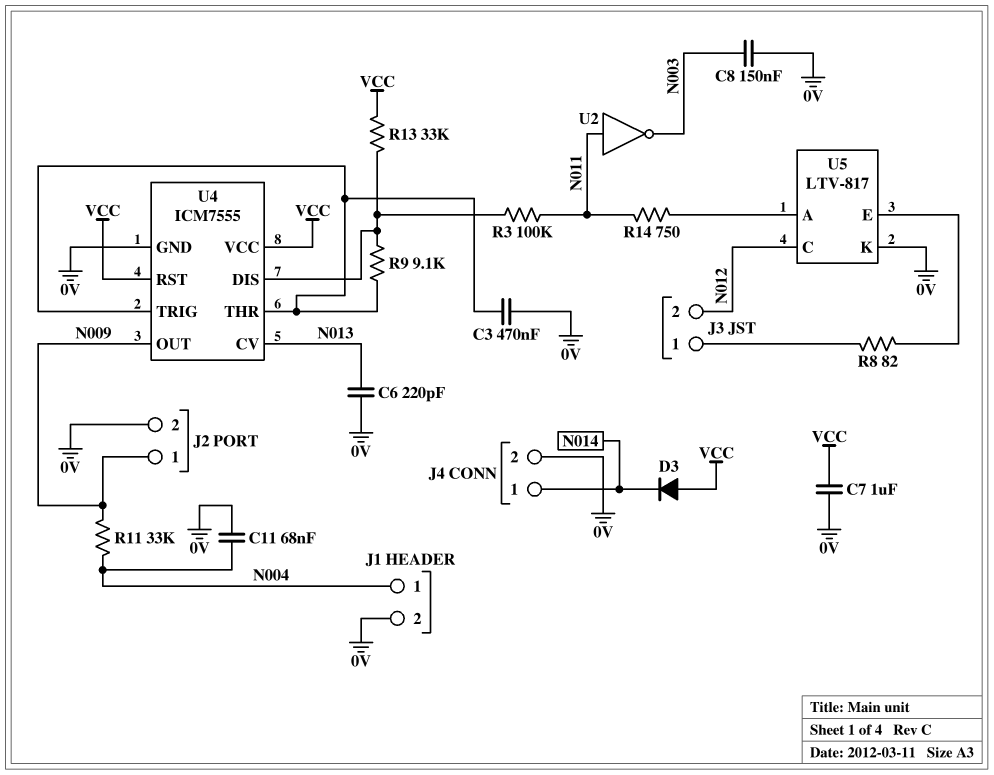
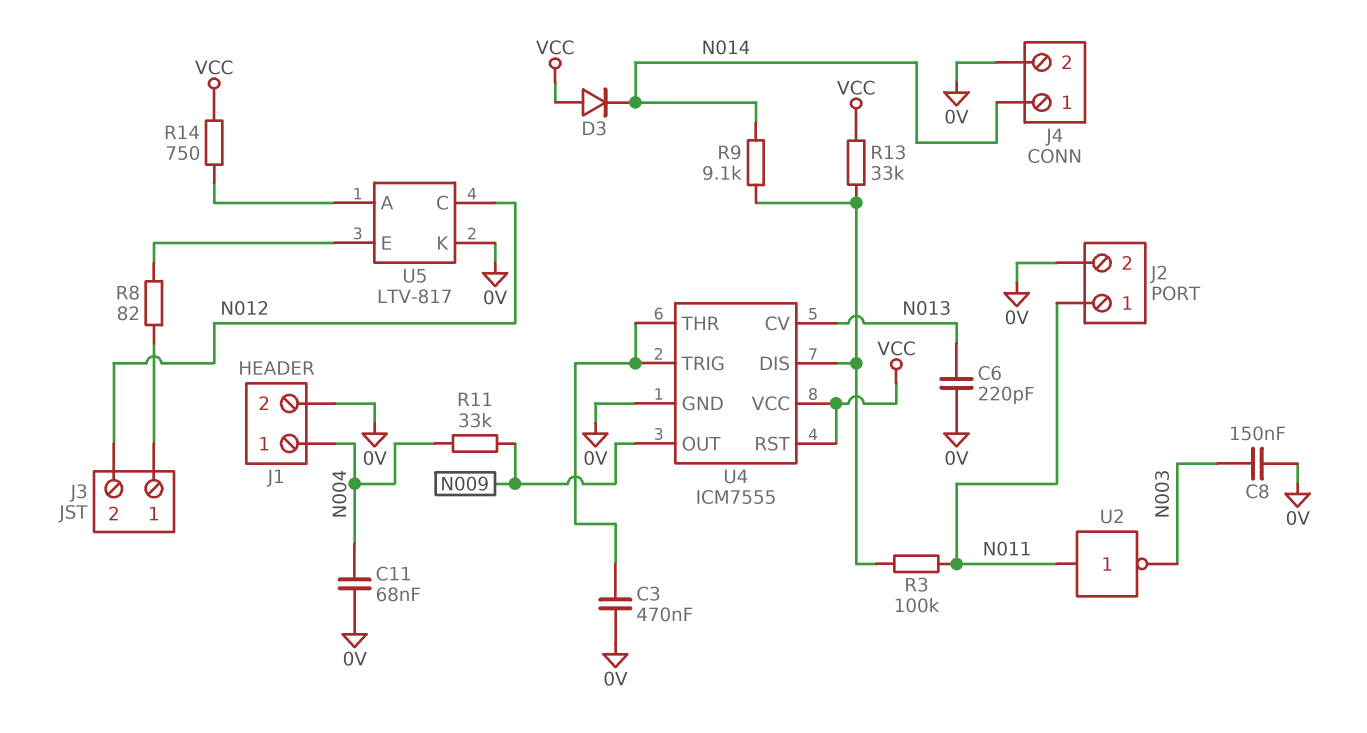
C7: 1uF (0V, VCC) -> none
J2 pin 1: N009 -> N011
R9: 9.1k (U4/DIS, U4/THR) -> 9.1k (N014, U4/DIS)
R14: 750 (N011, U5/A) -> 750 (U5/A, VCC)

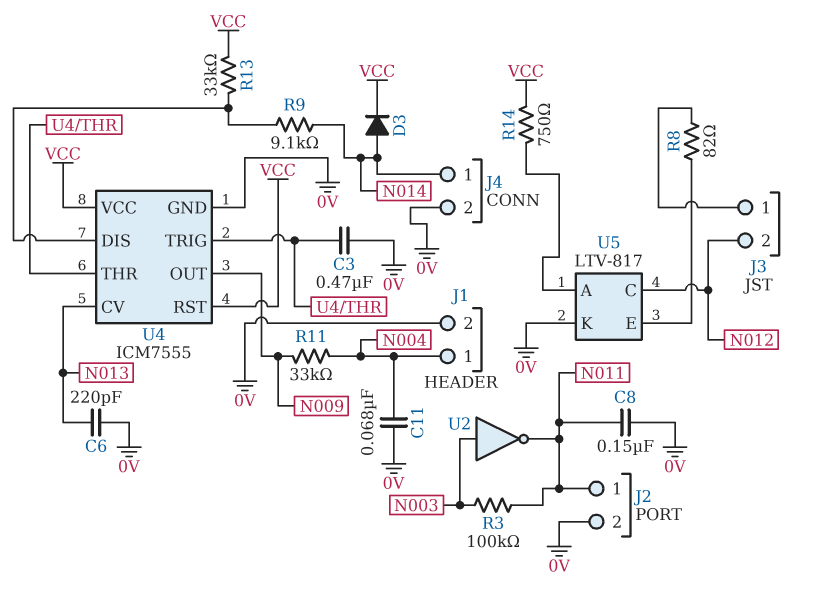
C8: 150nF (0V, N003) -> 150nF (0V, N011)
D3: diode (A VCC, K N014) -> diode (A N014, K VCC)
R3: 100k (N011, U4/DIS) -> 100k (N003, N011)
U2: NOT (in N011, out N003) -> NOT (in N003, out N011)

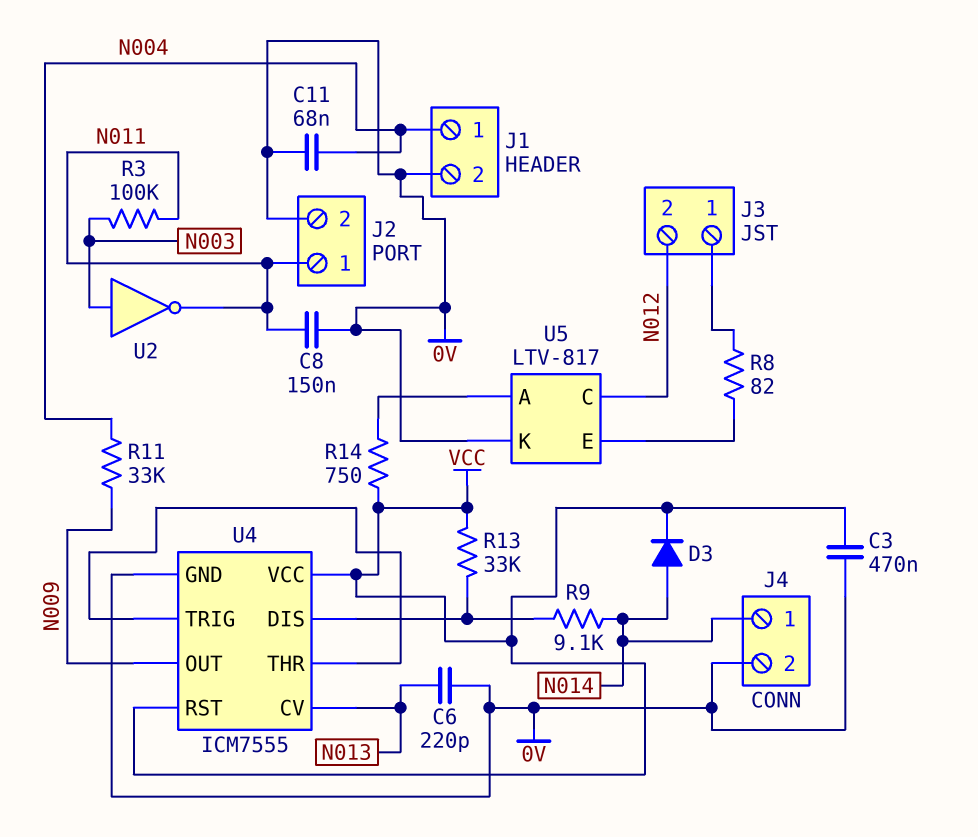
C3: 470nF (0V, U4/THR) -> 470nF (0V, VCC)

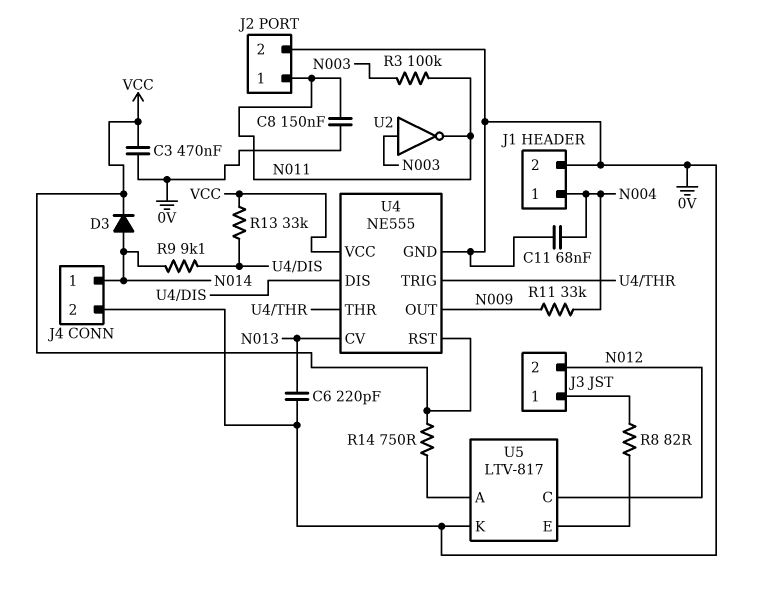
U4: ICM7555 -> NE555

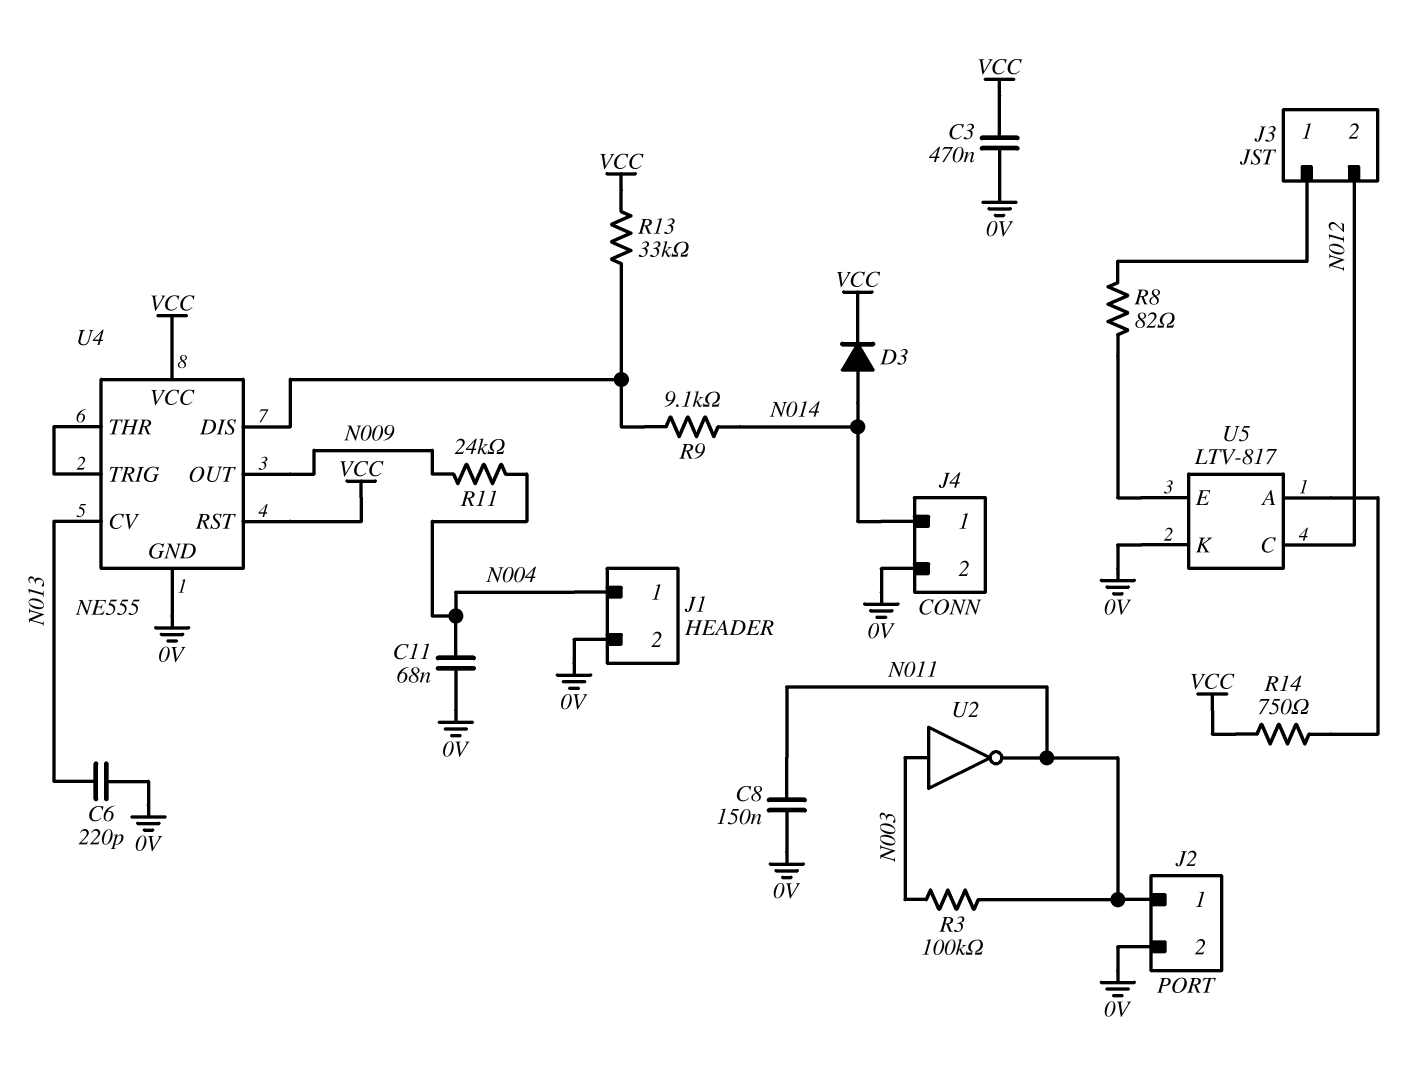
R11: 33k (N004, N009) -> 24k (N004, N009)

